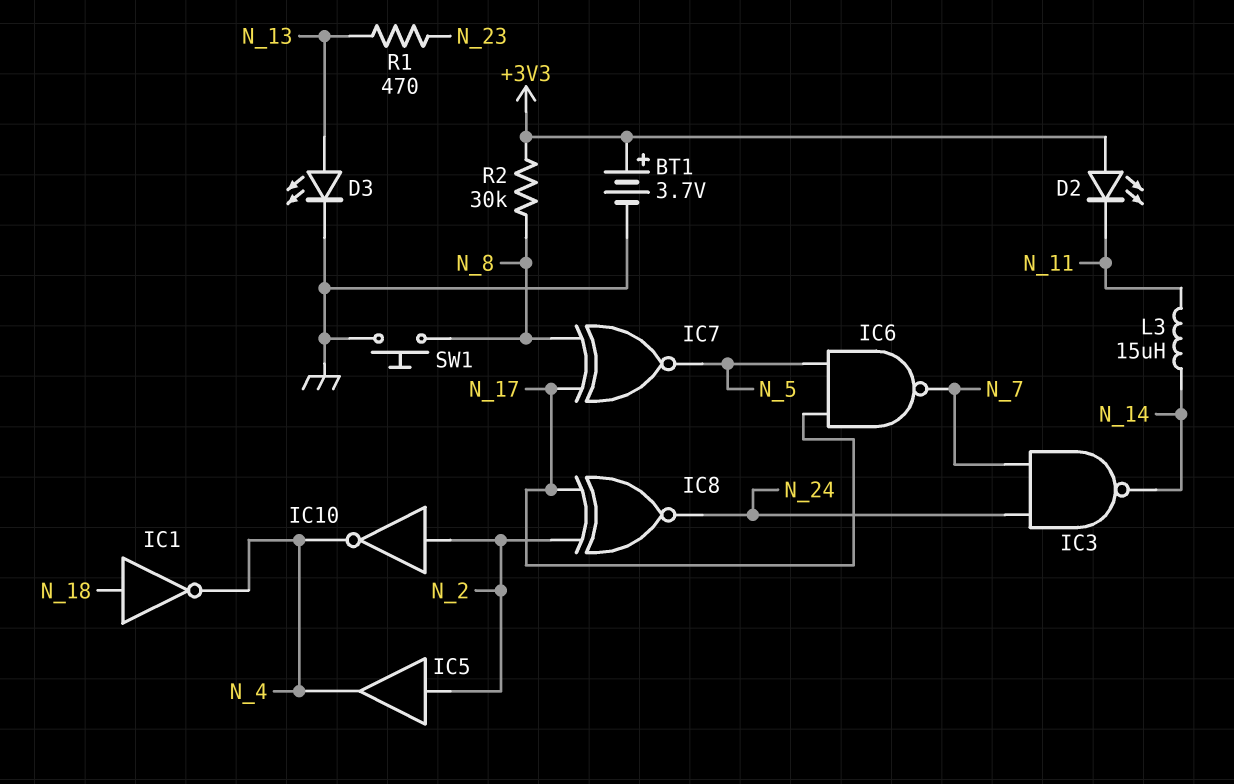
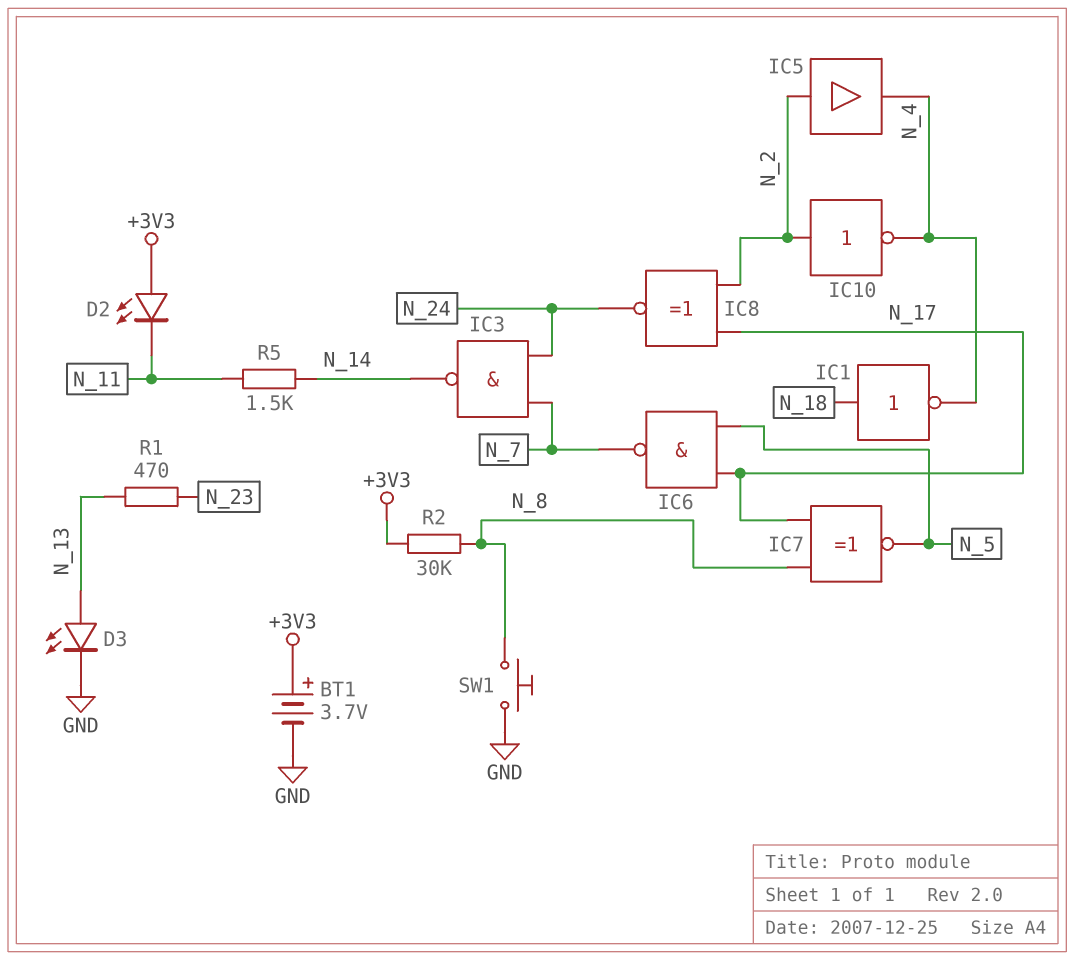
L3: 15uH (N_11, N_14) -> none
R5: none -> 1.5k (N_11, N_14)

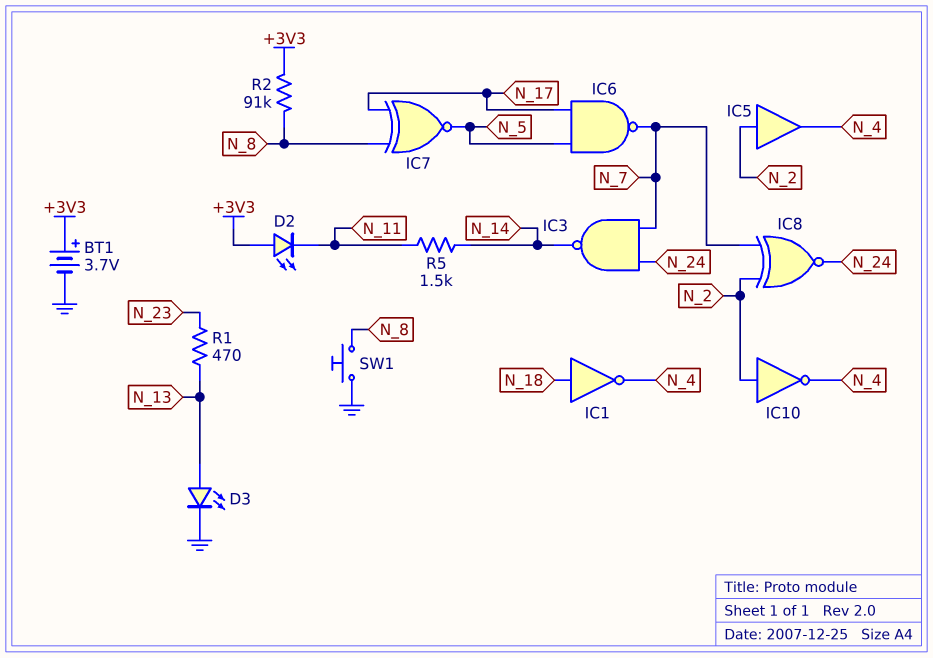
IC8: XNOR (in N_2, in N_17, out N_24) -> XNOR (in N_2, in N_7, out N_24)
R2: 30k (+3V3, N_8) -> 91k (+3V3, N_8)

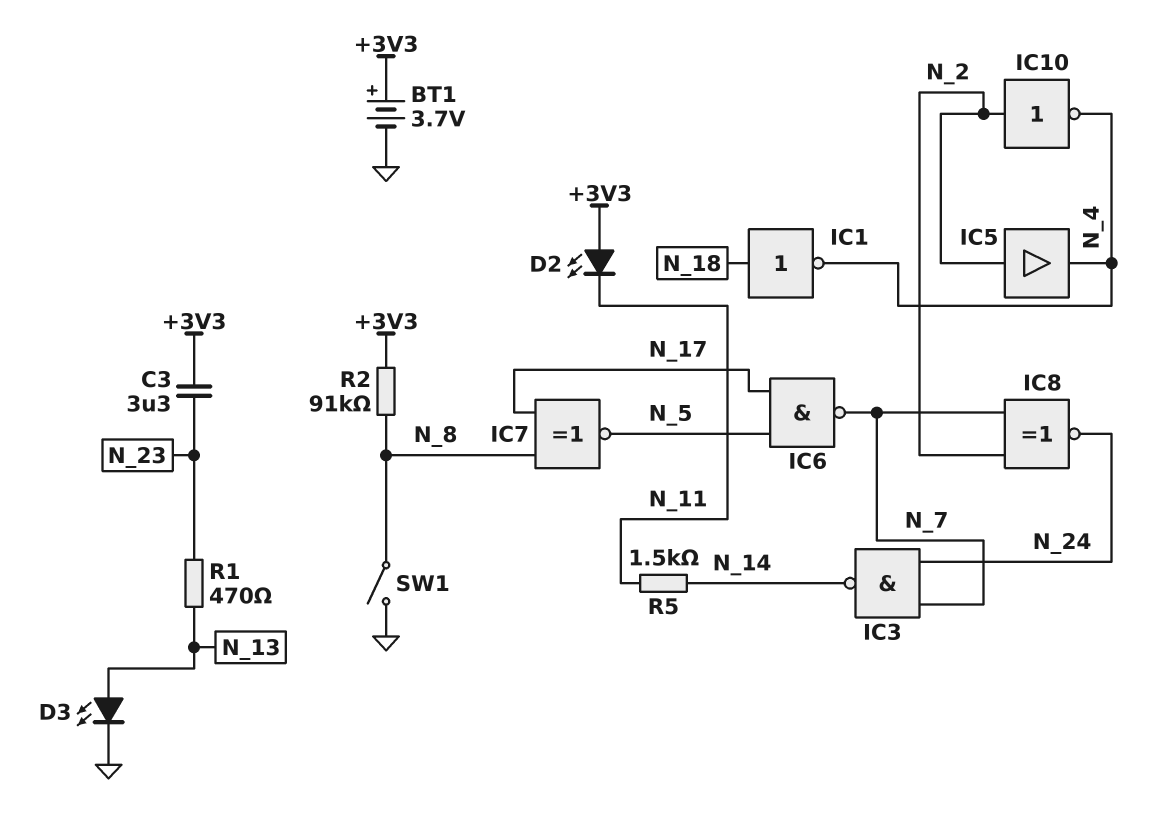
C3: none -> 3.3uF (+3V3, N_23)
SW1: button (GND, N_8) -> switch (GND, N_8)

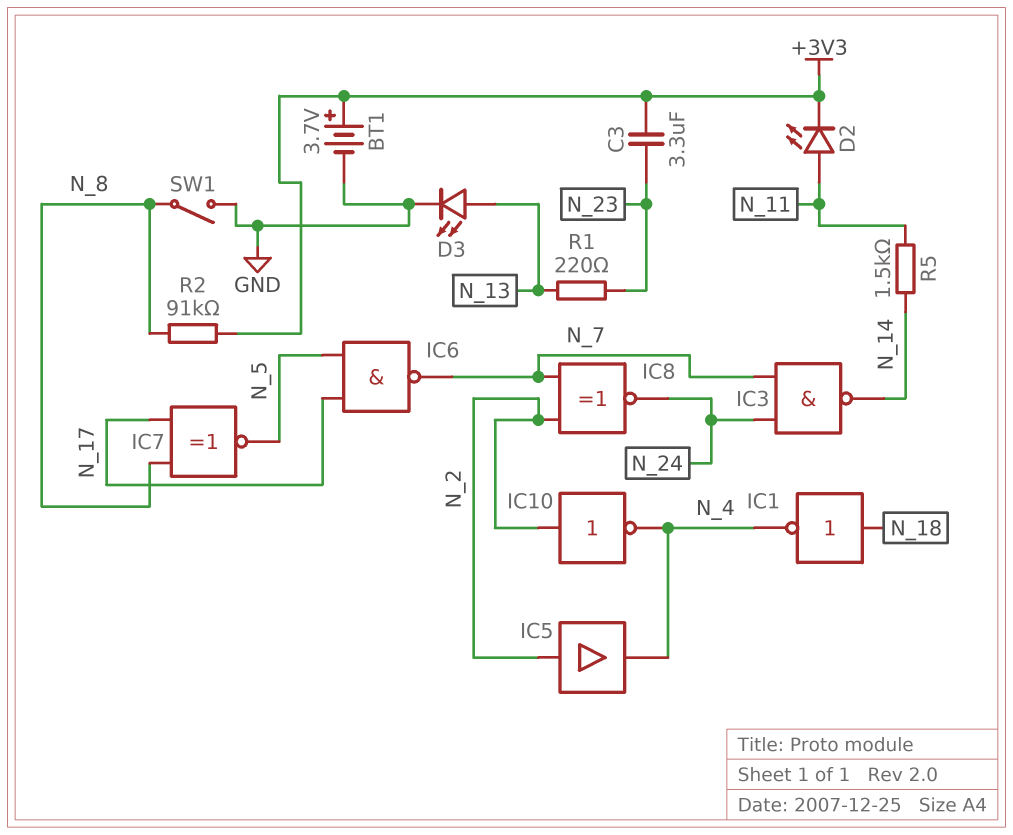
D2: LED (A +3V3, K N_11) -> LED (A N_11, K +3V3)
R1: 470 (N_13, N_23) -> 220 (N_13, N_23)

